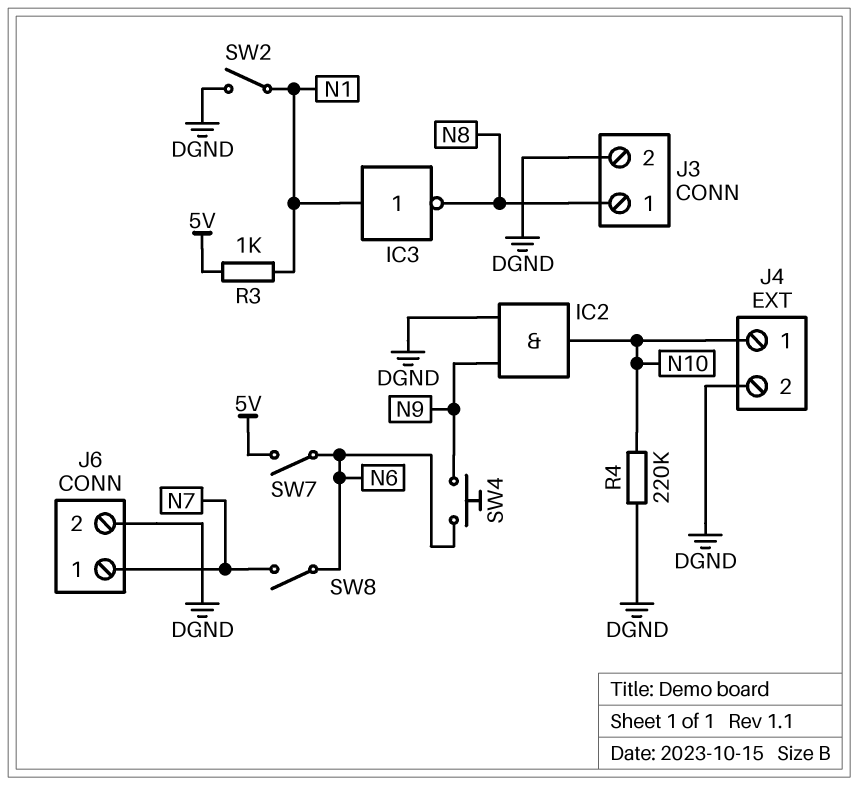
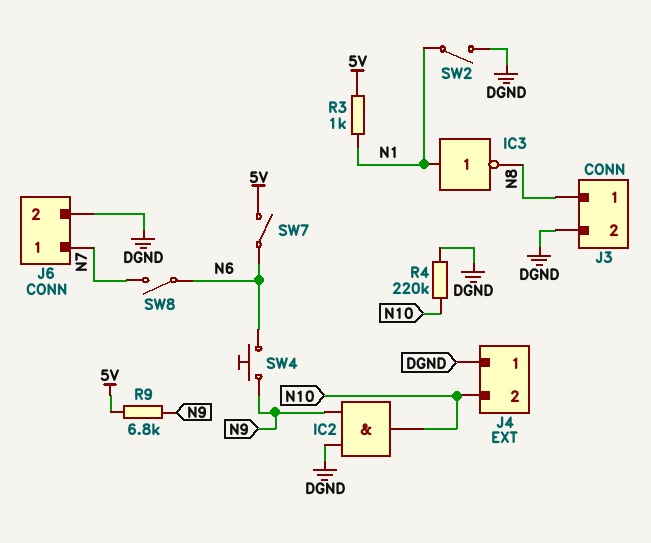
J4 pin 1: N10 -> DGND
J4 pin 2: DGND -> N10
R9: none -> 6.8k (5V, N9)

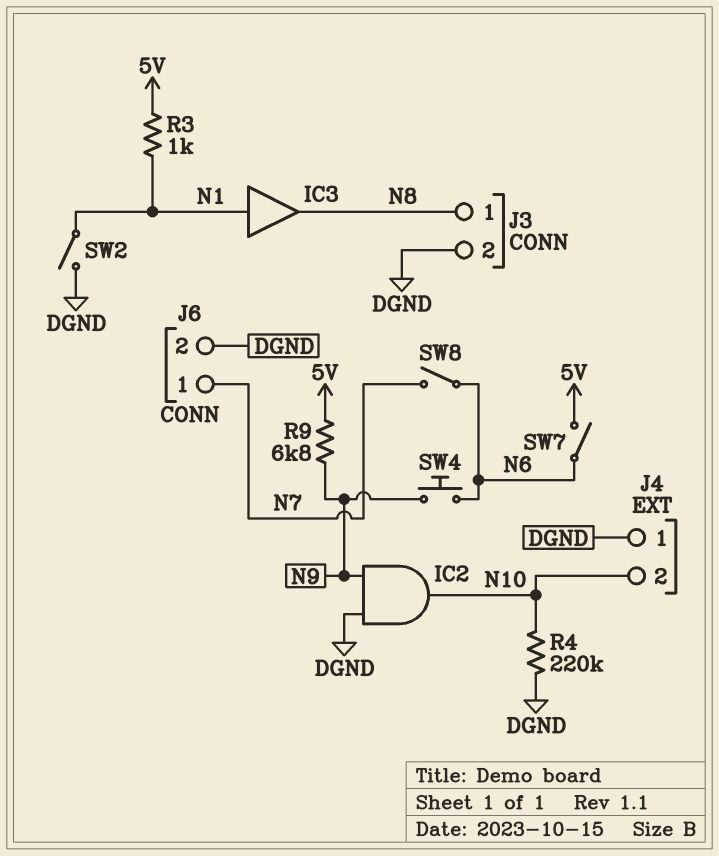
IC3: NOT (in N1, out N8) -> buffer (in N1, out N8)

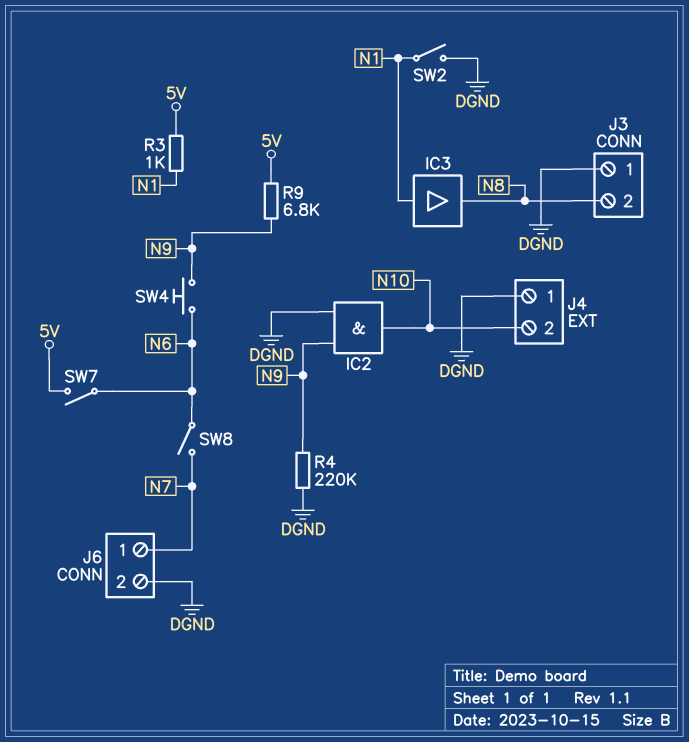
J3 pin 1: N8 -> DGND
J3 pin 2: DGND -> N8
R4: 220k (DGND, N10) -> 220k (DGND, N9)

